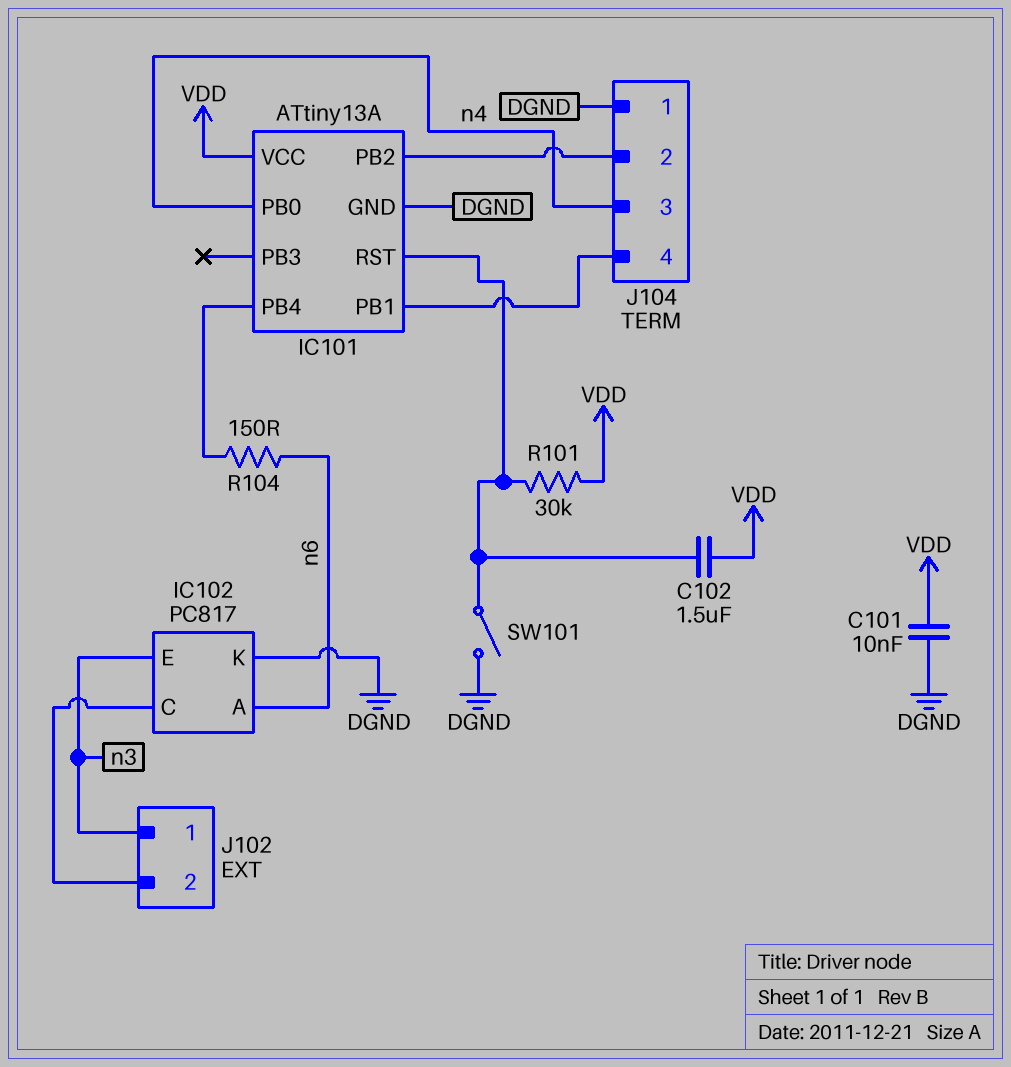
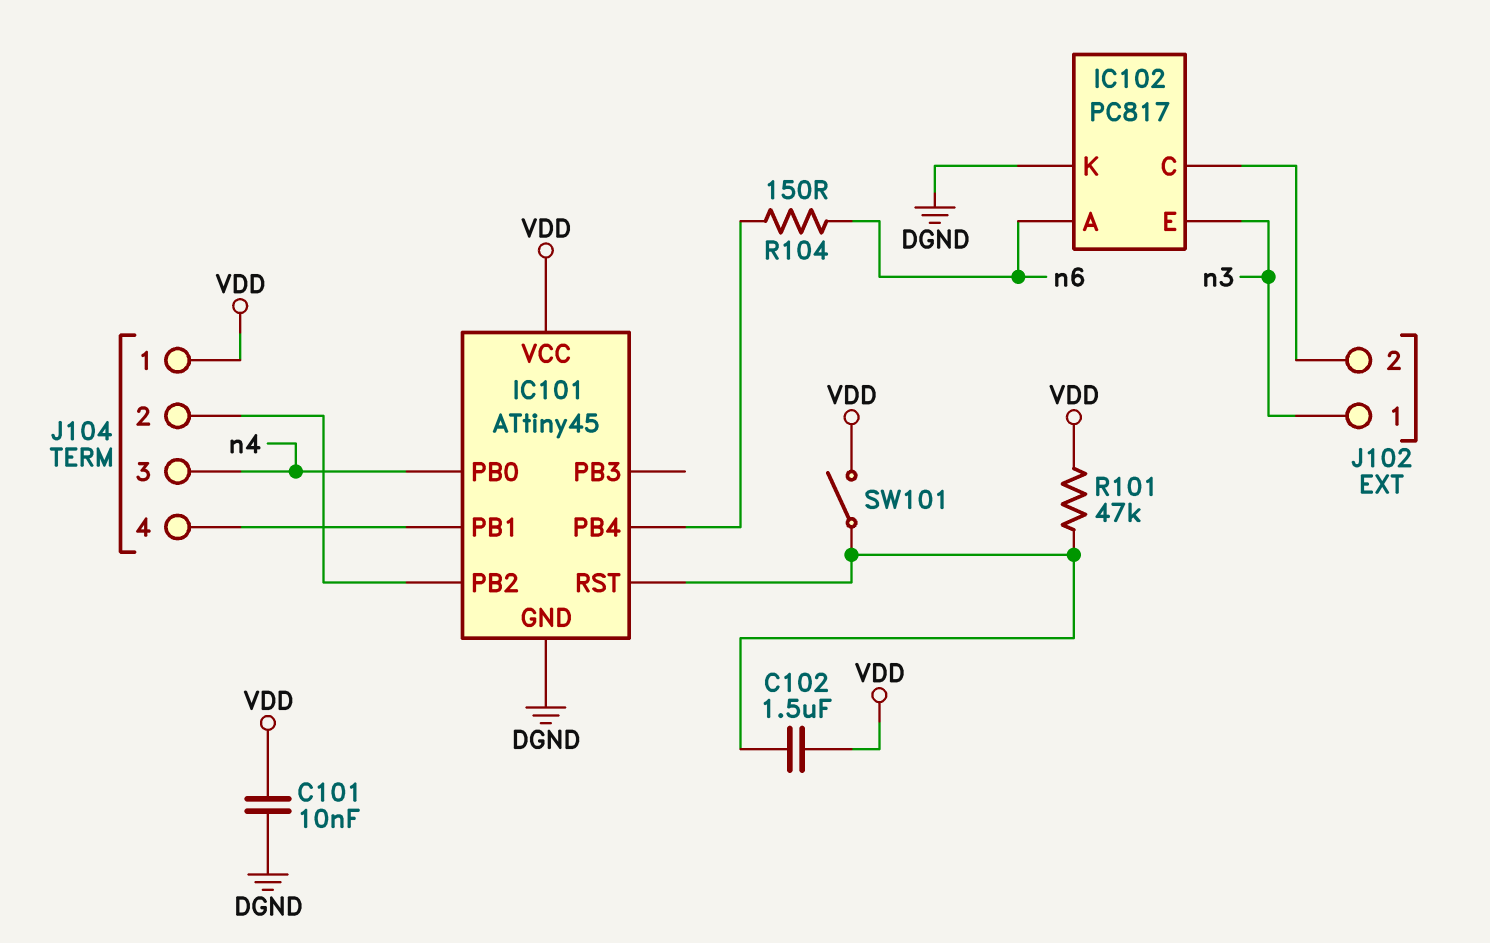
IC101: ATtiny13A -> ATtiny45
J104 pin 1: DGND -> VDD
R101: 30k (IC101/RST, VDD) -> 47k (IC101/RST, VDD)
SW101: switch (DGND, IC101/RST) -> switch (IC101/RST, VDD)

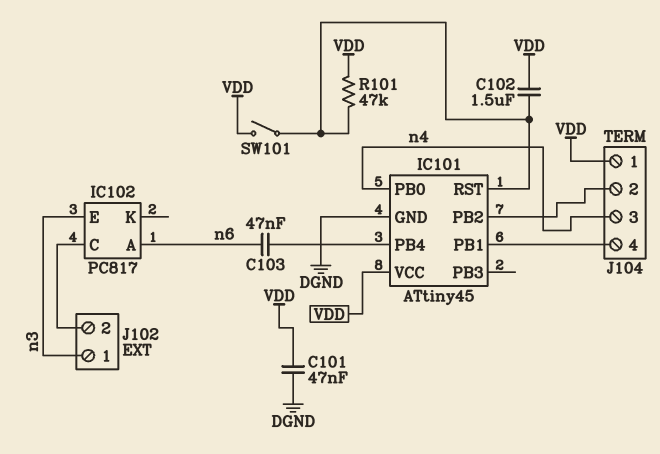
C101: 10nF (DGND, VDD) -> 47nF (DGND, VDD)
C103: none -> 47nF (IC101/PB4, n6)
IC102 pin K: DGND -> none
R104: 150 (IC101/PB4, n6) -> none

